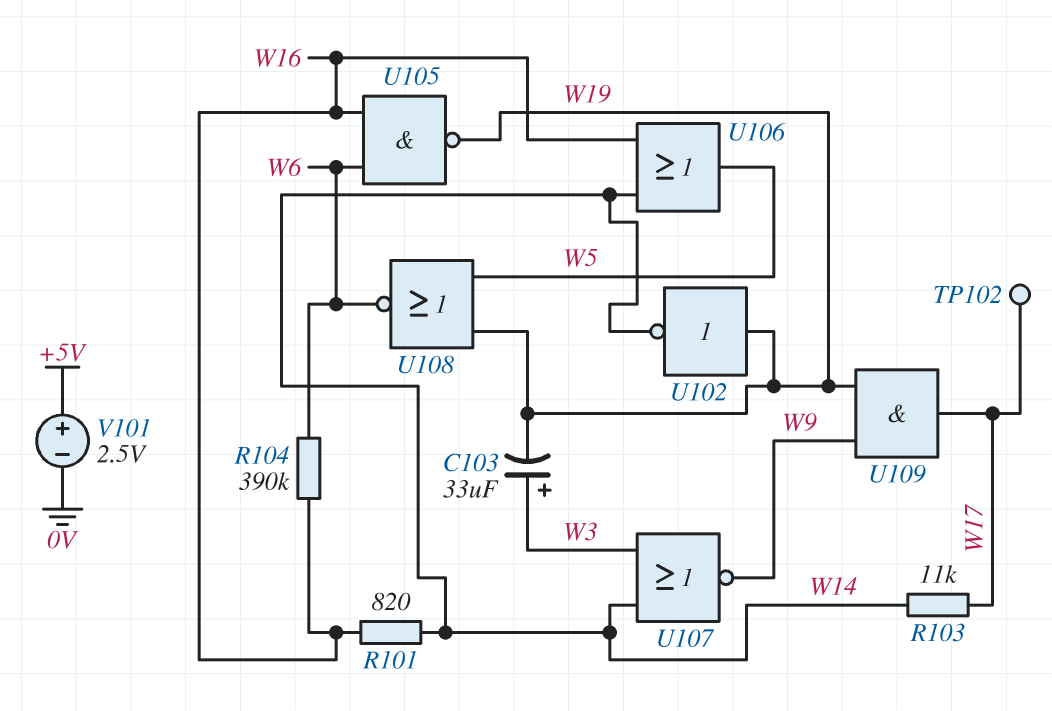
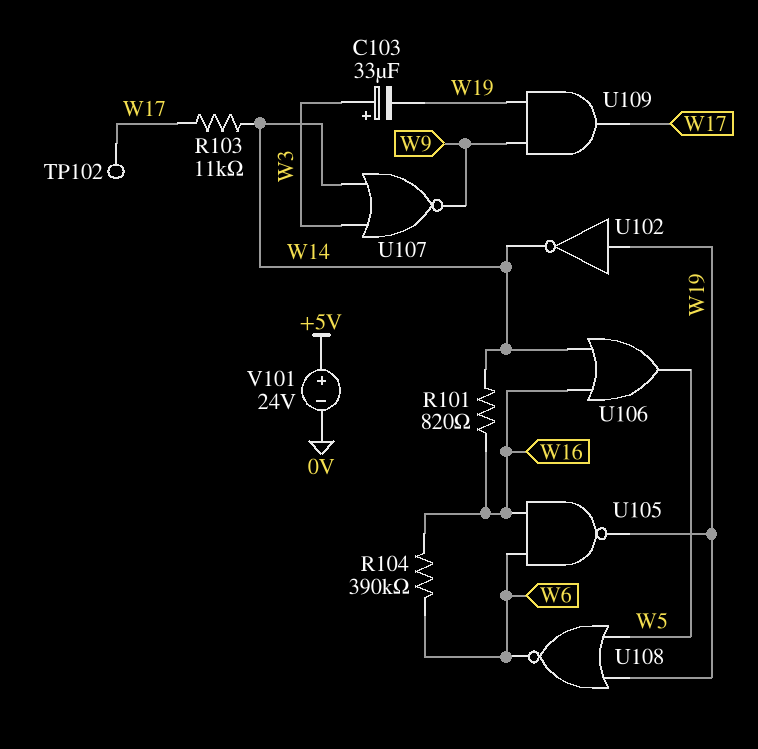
V101: 2.5V (plus +5V, minus 0V) -> 24V (plus +5V, minus 0V)

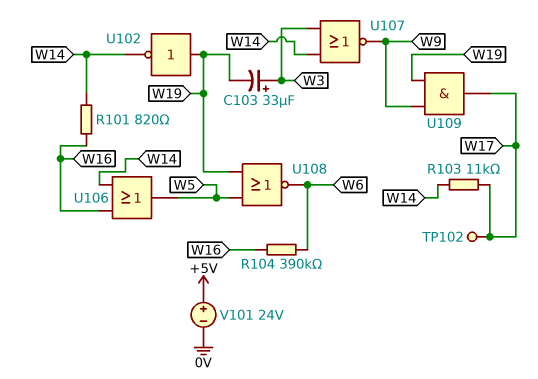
U105: NAND (in W6, in W16, out W19) -> none

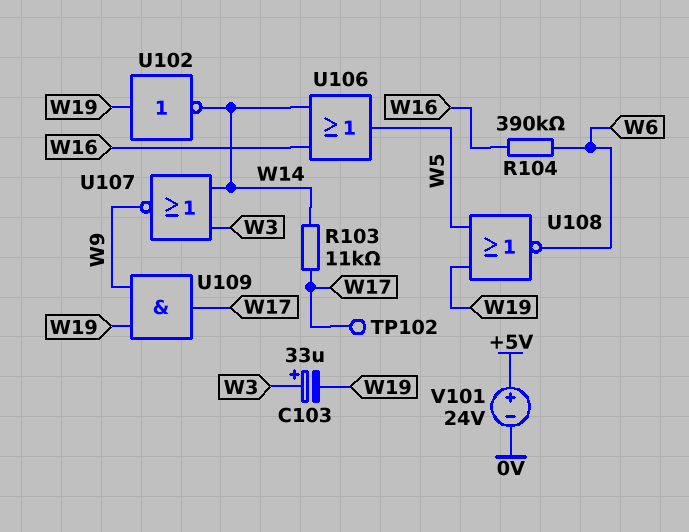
R101: 820 (W14, W16) -> none

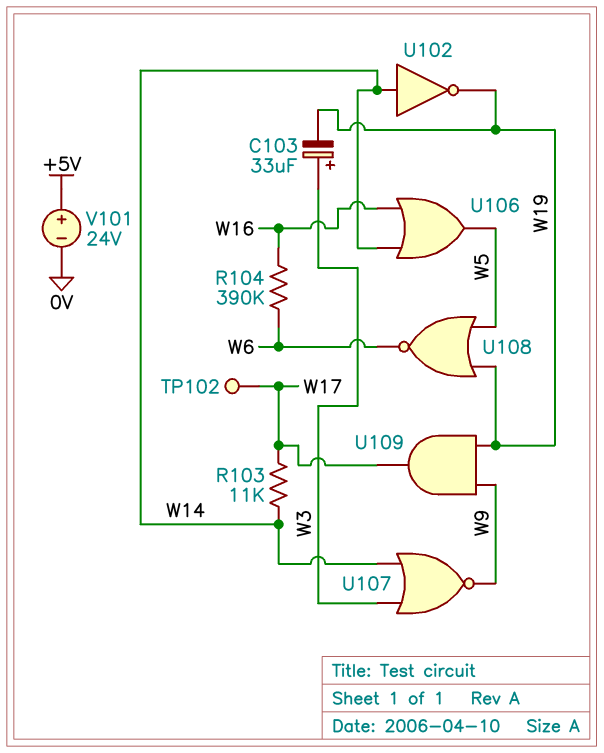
U102: NOT (in W19, out W14) -> NOT (in W14, out W19)

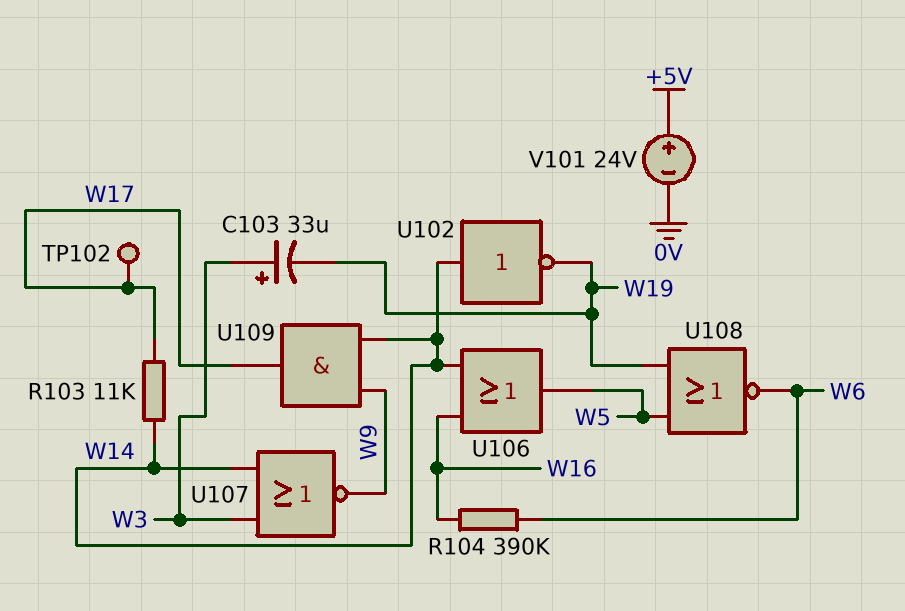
U109: AND (in W9, in W19, out W17) -> AND (in W9, in W14, out W17)

